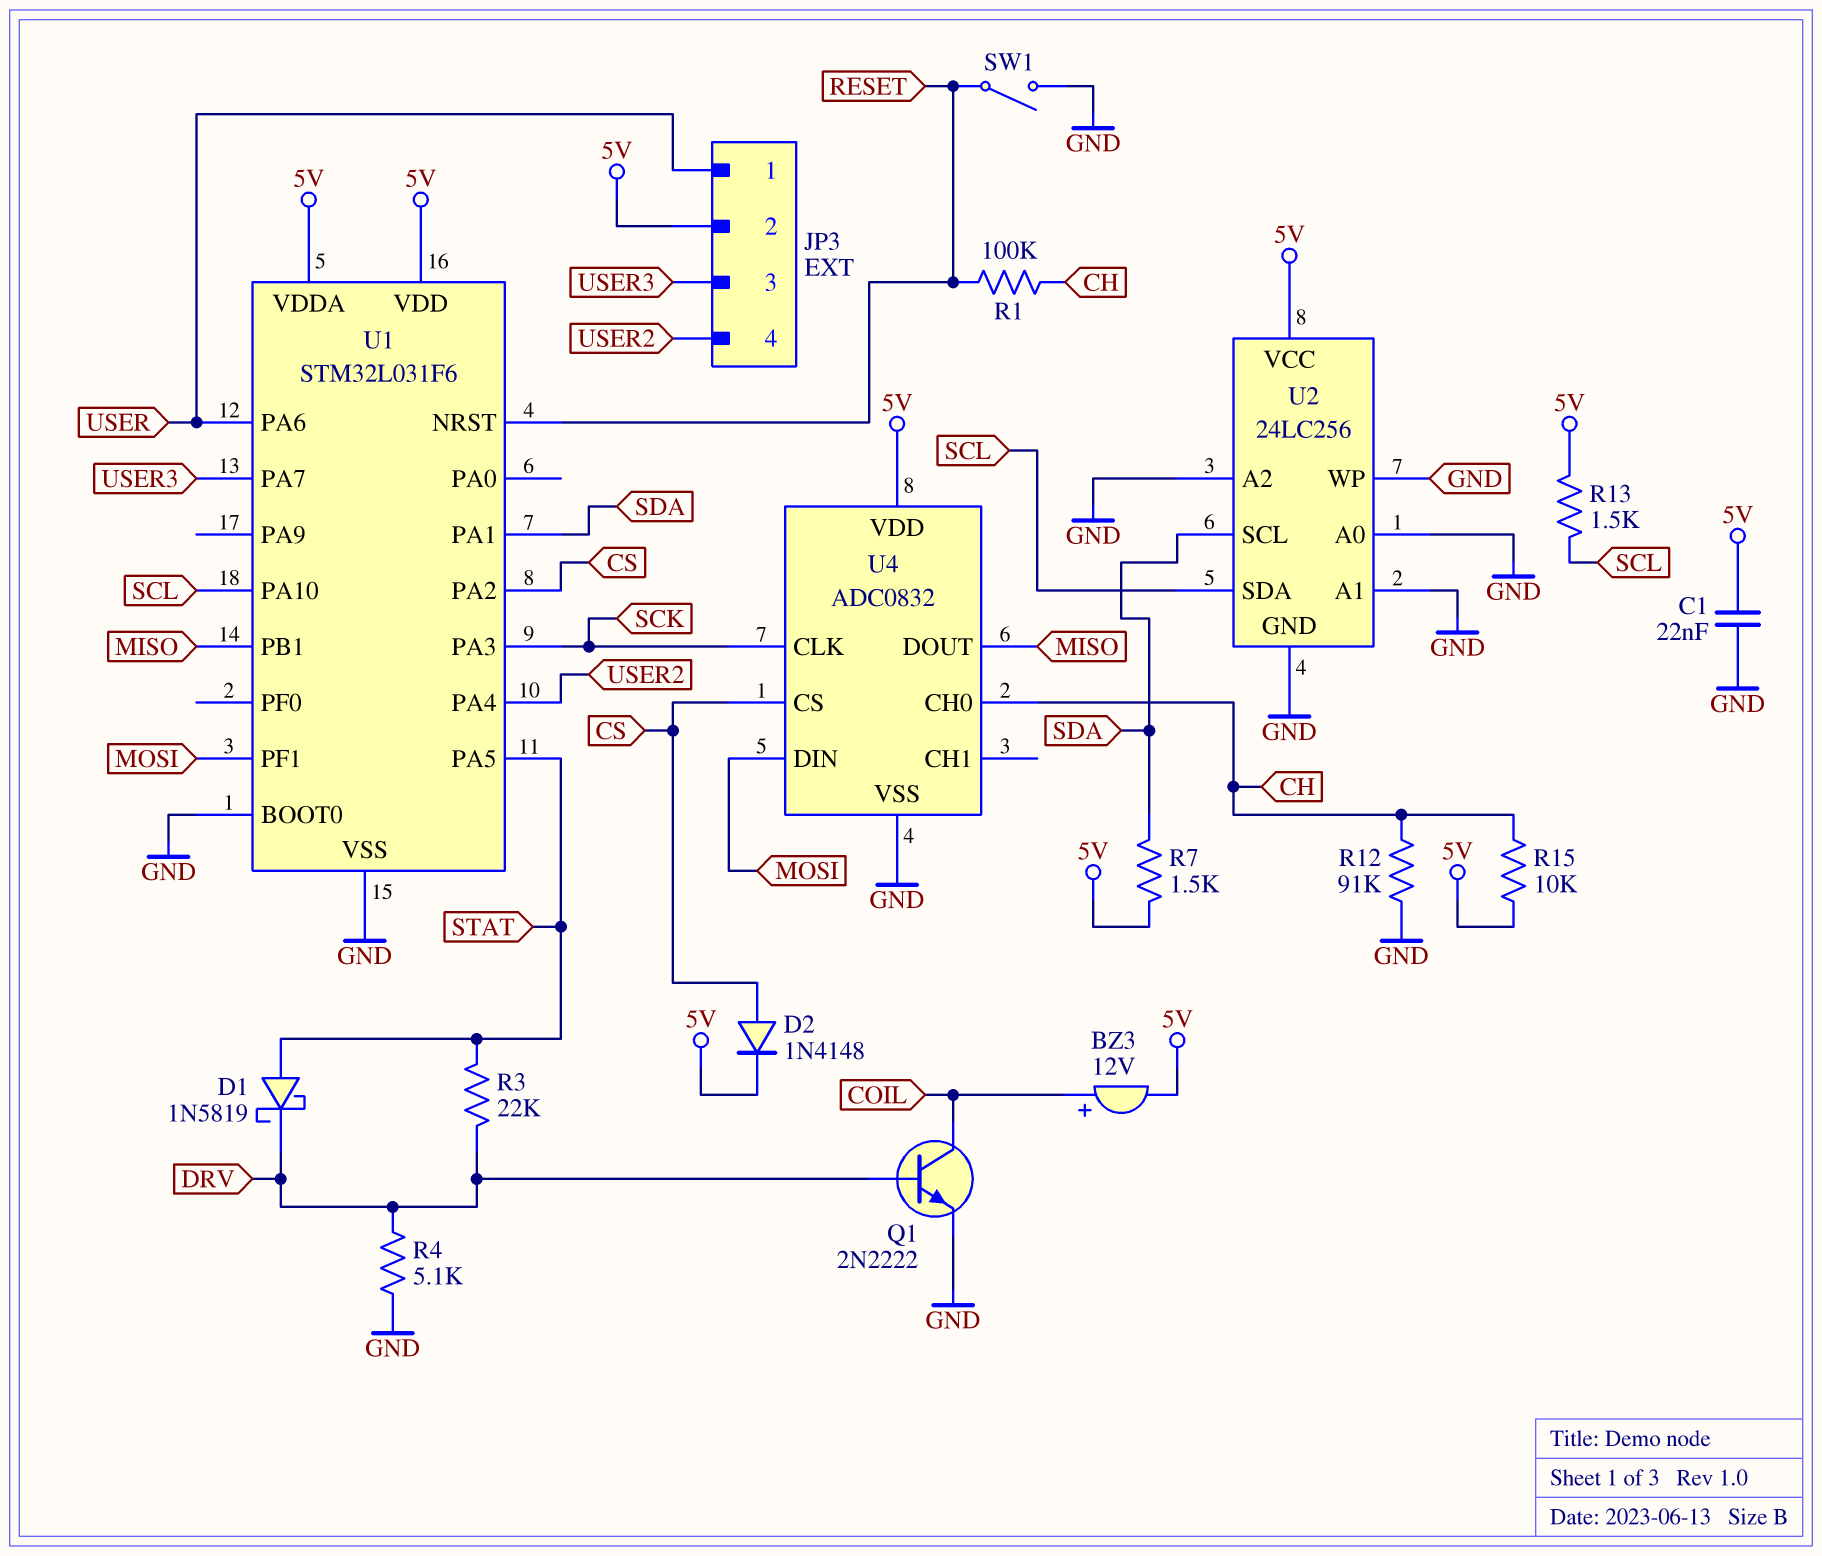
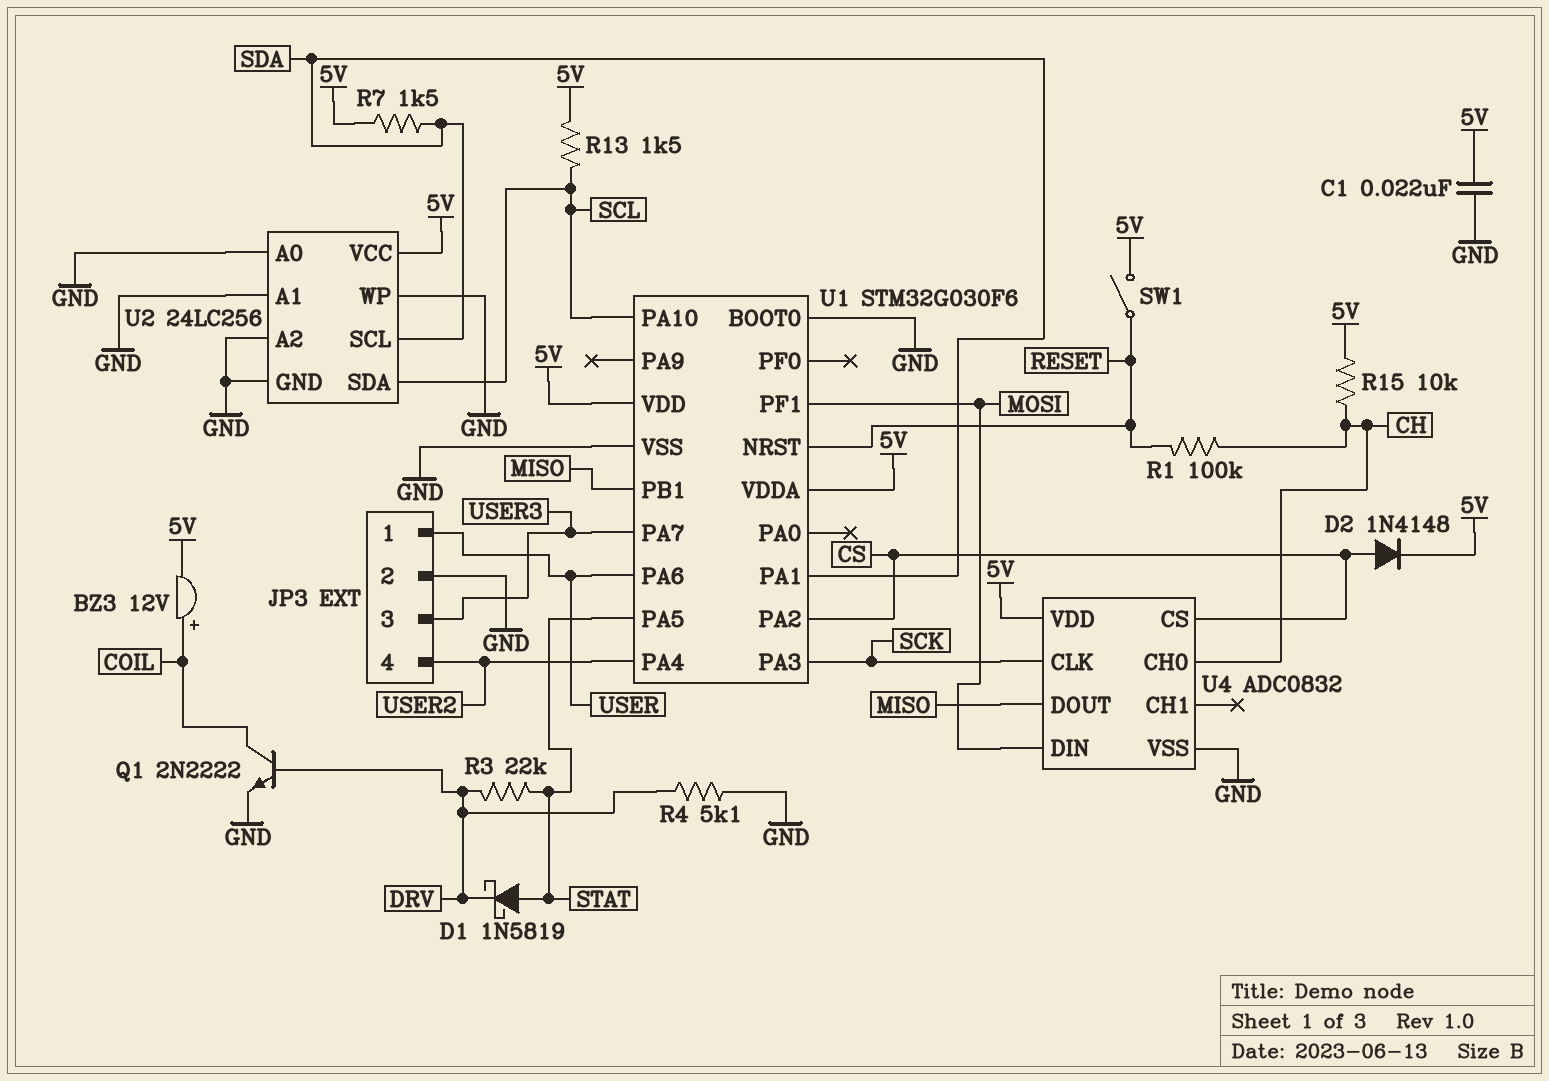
JP3 pin 2: 5V -> GND
R12: 91k (CH, GND) -> none
SW1: switch (GND, RESET) -> switch (5V, RESET)
U1: STM32L031F6 -> STM32G030F6

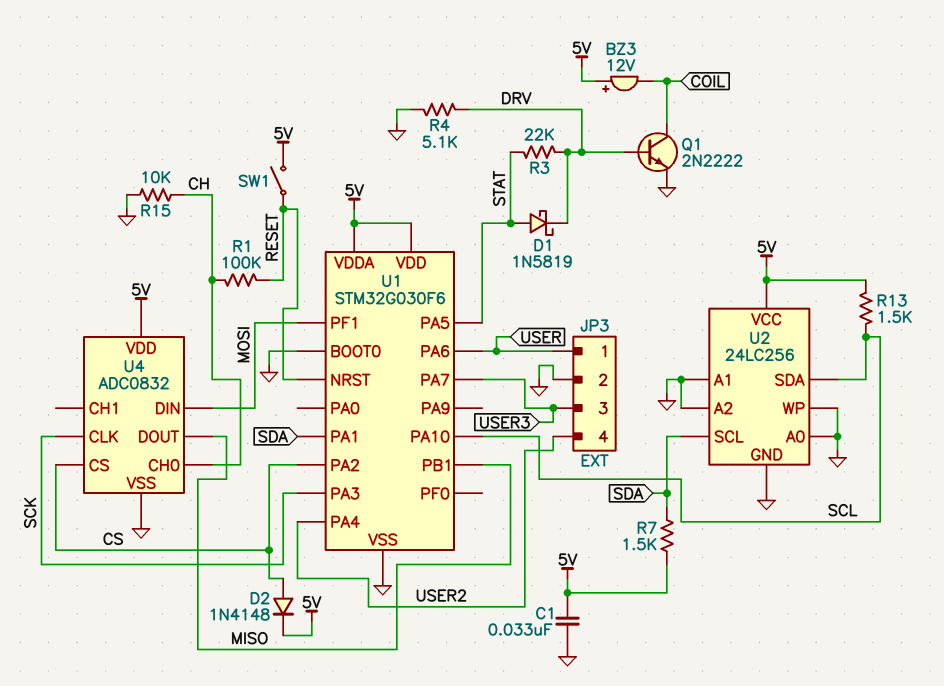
BZ3: buzzer 12V (plus COIL, minus 5V) -> buzzer 12V (plus 5V, minus COIL)
C1: 22nF (5V, GND) -> 33nF (5V, GND)
R15: 10k (5V, CH) -> 10k (CH, GND)

